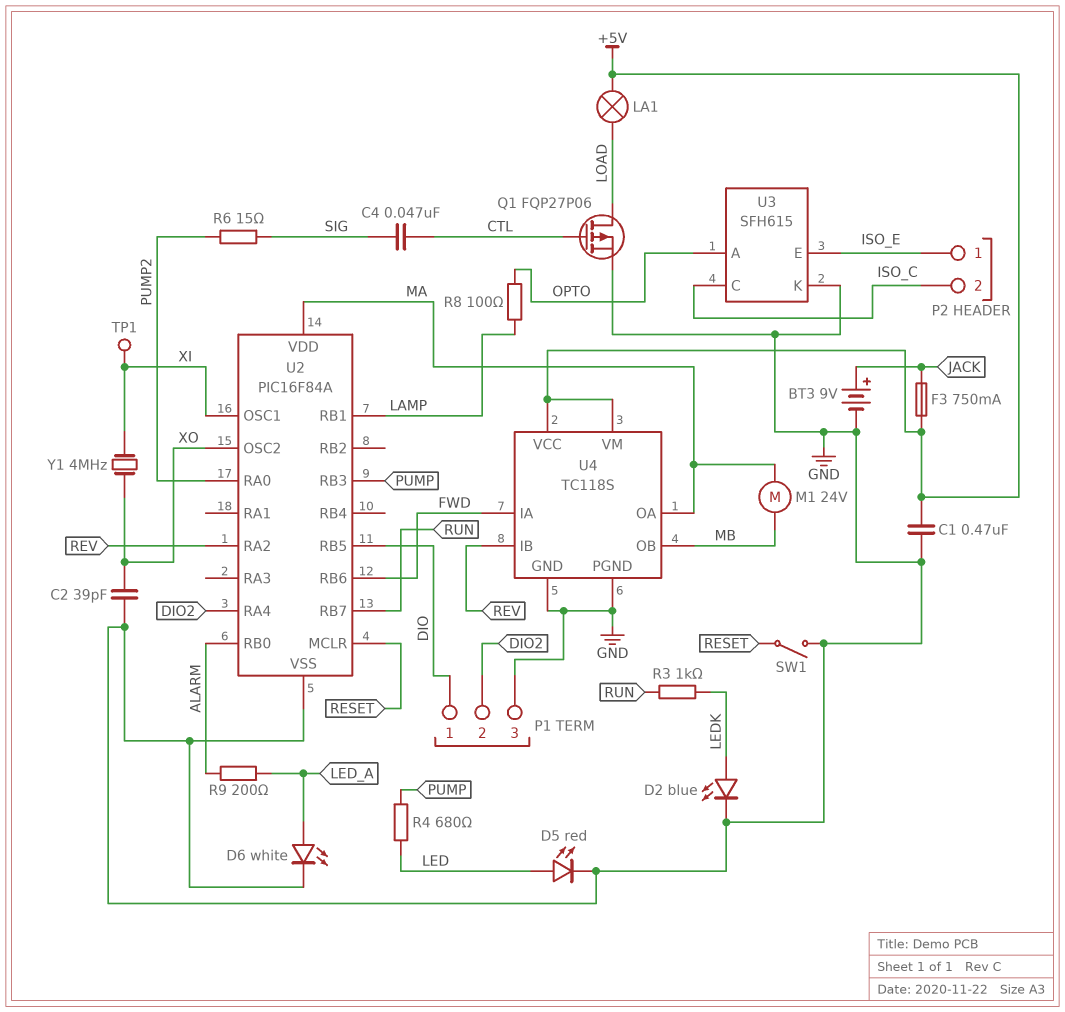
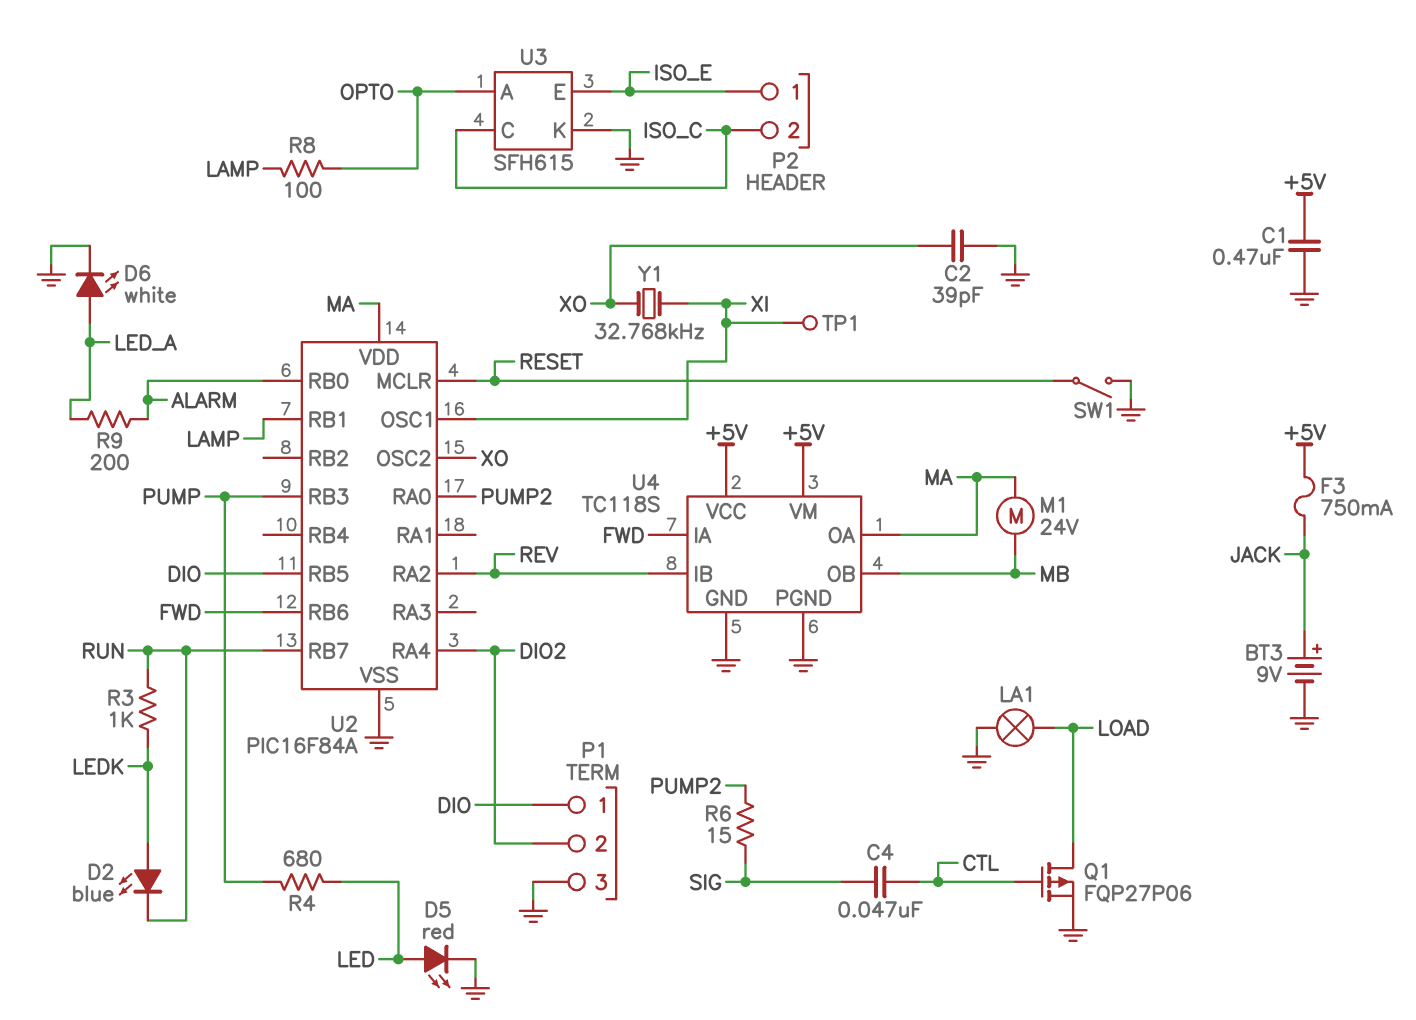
D2: LED blue (A LEDK, K GND) -> LED blue (A LEDK, K RUN)
LA1: lamp (+5V, LOAD) -> lamp (GND, LOAD)
Y1: 4MHz (XI, XO) -> 32.768kHz (XI, XO)

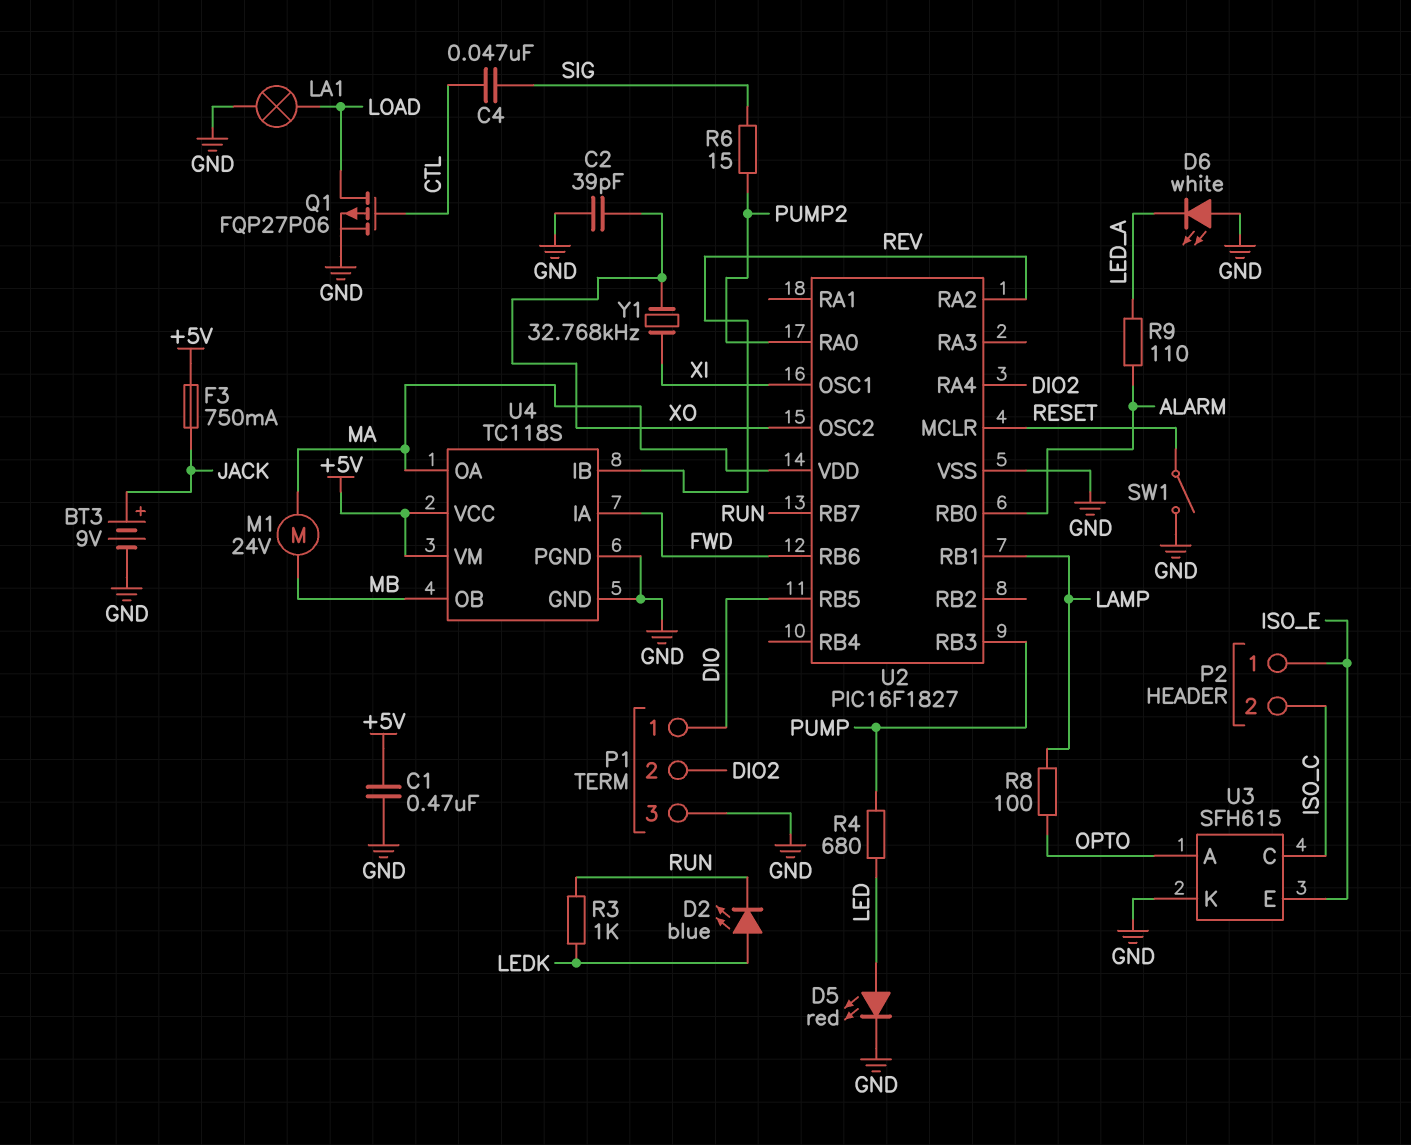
D6: LED white (A LED_A, K GND) -> LED white (A GND, K LED_A)
R9: 200 (ALARM, LED_A) -> 110 (ALARM, LED_A)
TP1: test point (XI) -> none
U2: PIC16F84A -> PIC16F1827

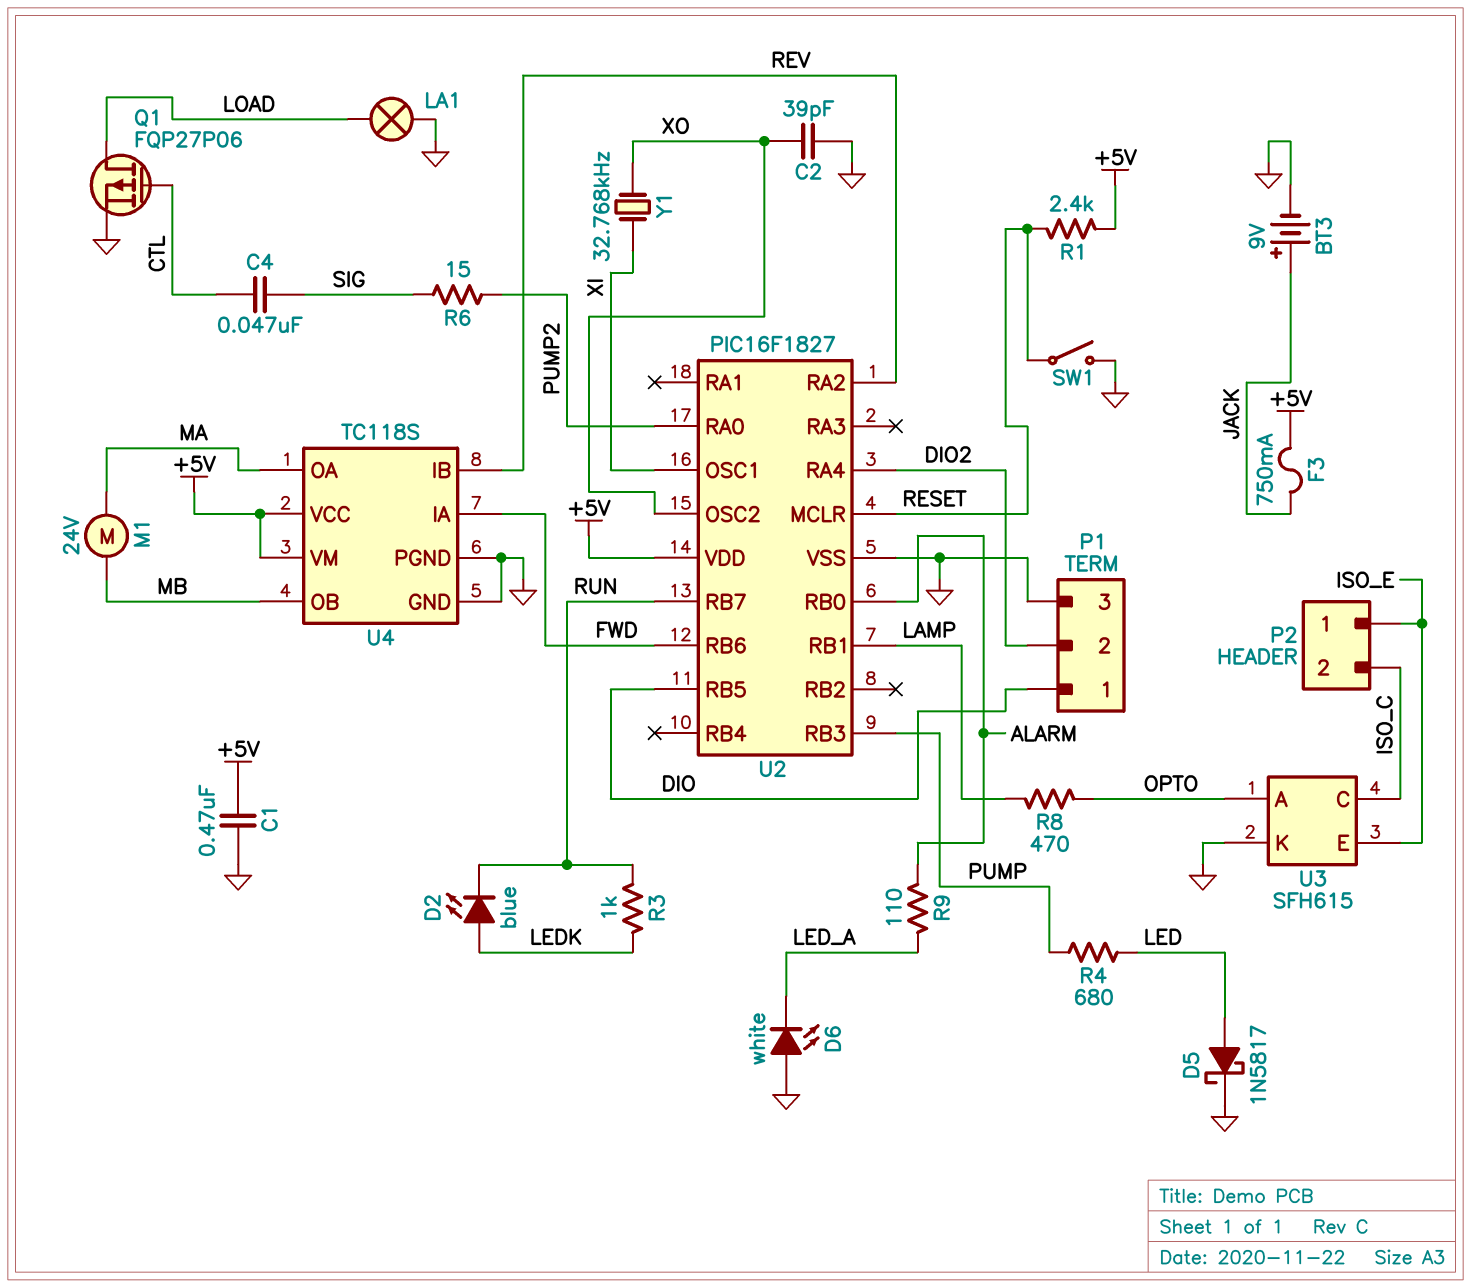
D5: LED red (A LED, K GND) -> schottky 1N5817 (A LED, K GND)
R1: none -> 2.4k (+5V, RESET)
R8: 100 (LAMP, OPTO) -> 470 (LAMP, OPTO)
U2 pin VDD: MA -> +5V

